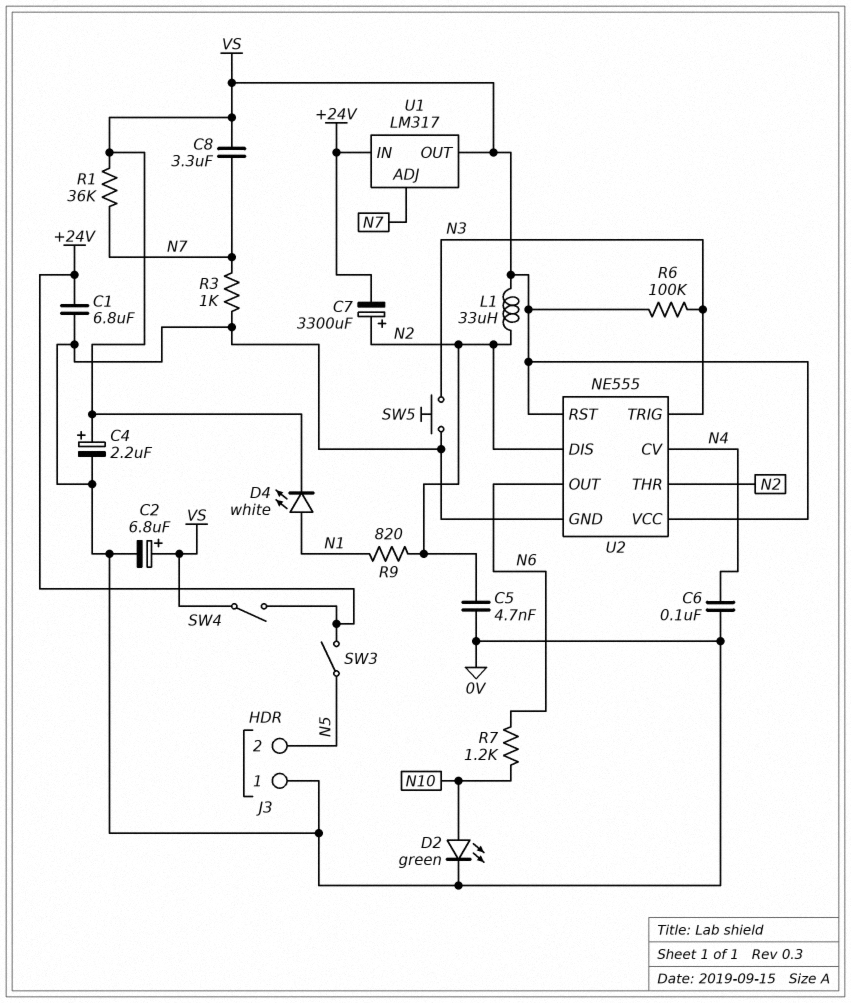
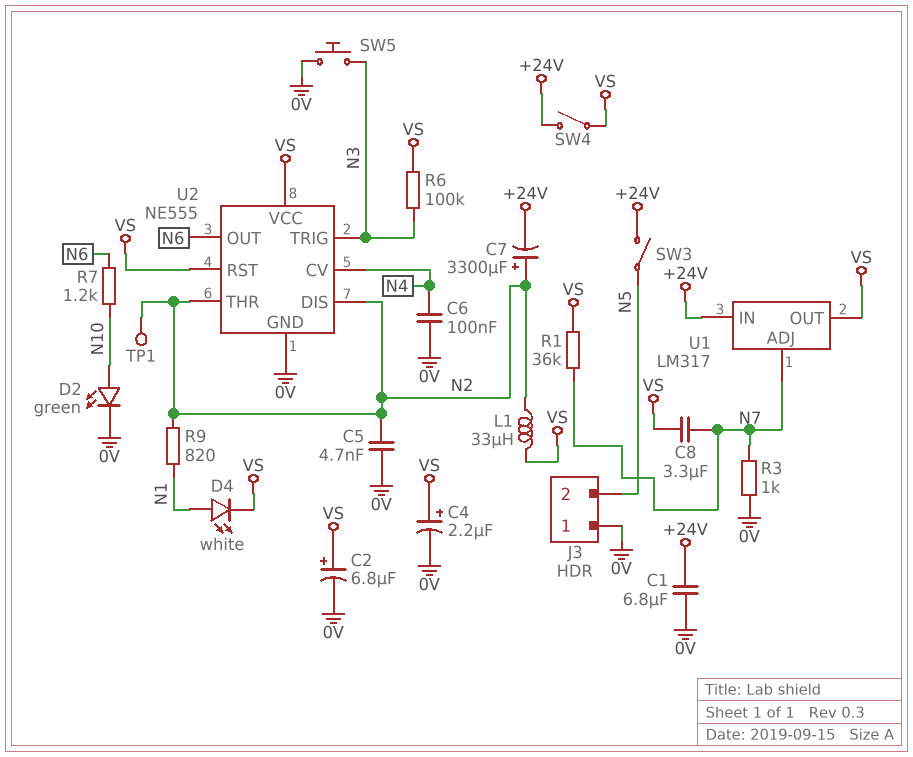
TP1: none -> test point (N2)

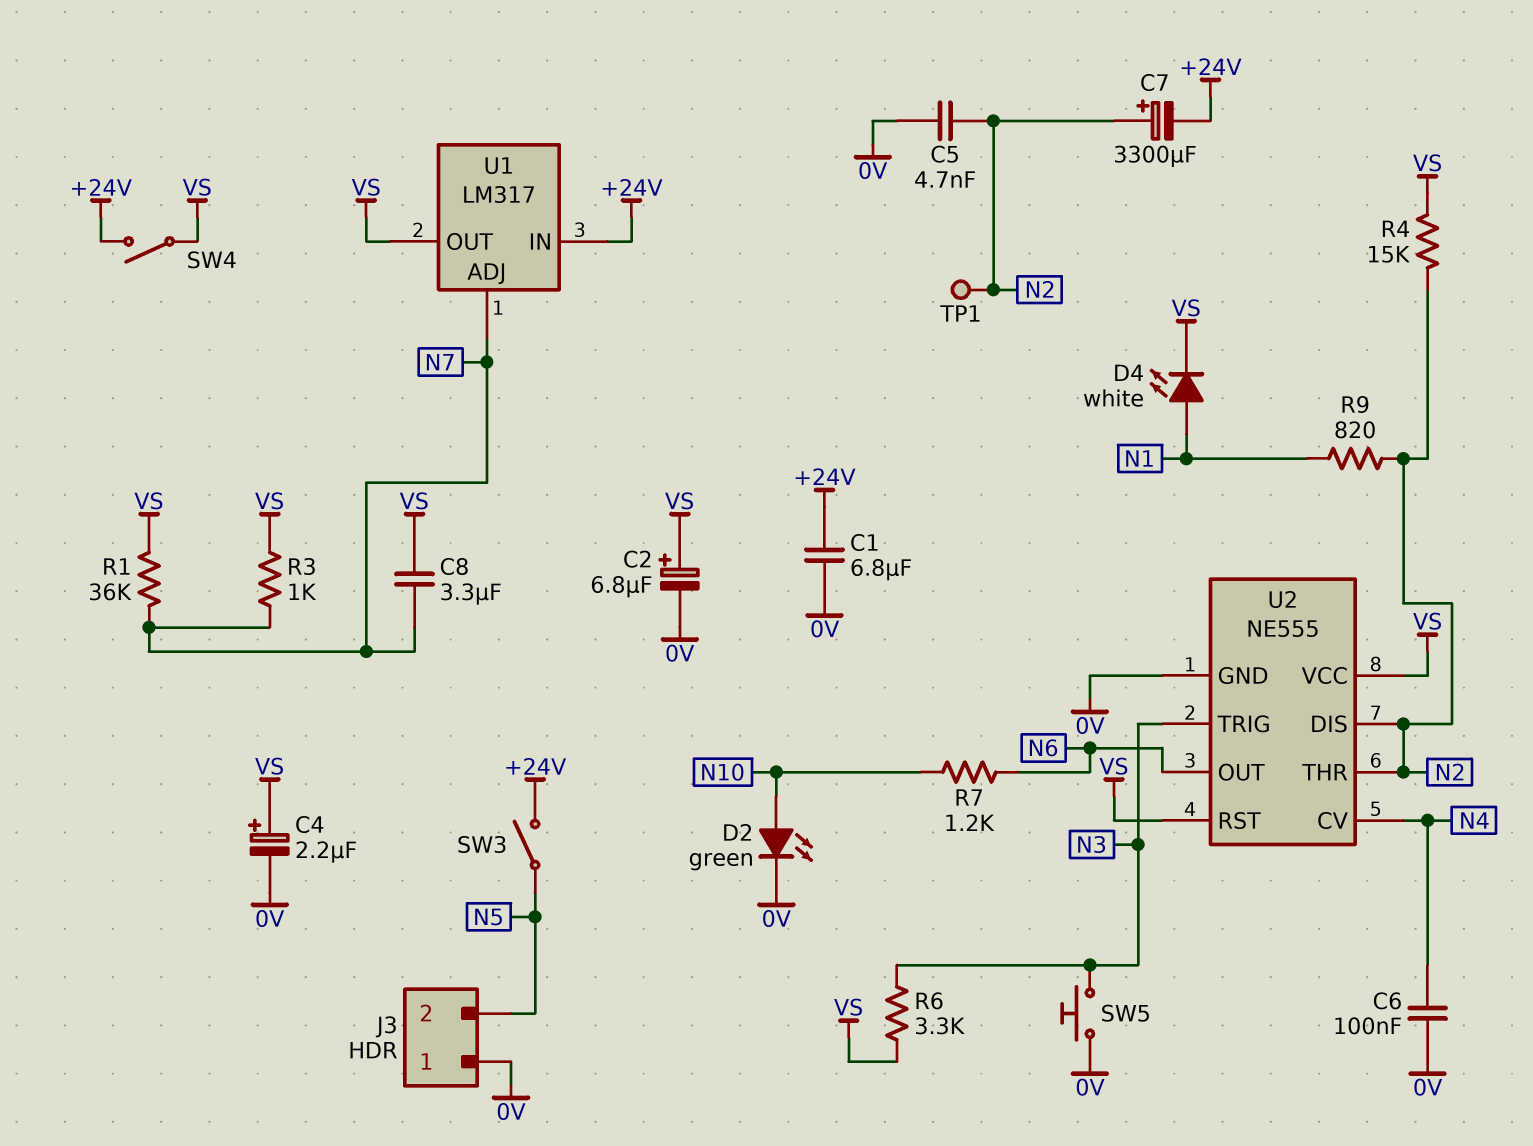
L1: 33uH (N2, VS) -> none
R3: 1k (0V, N7) -> 1k (N7, VS)
R4: none -> 15k (N2, VS)
R6: 100k (N3, VS) -> 3.3k (N3, VS)

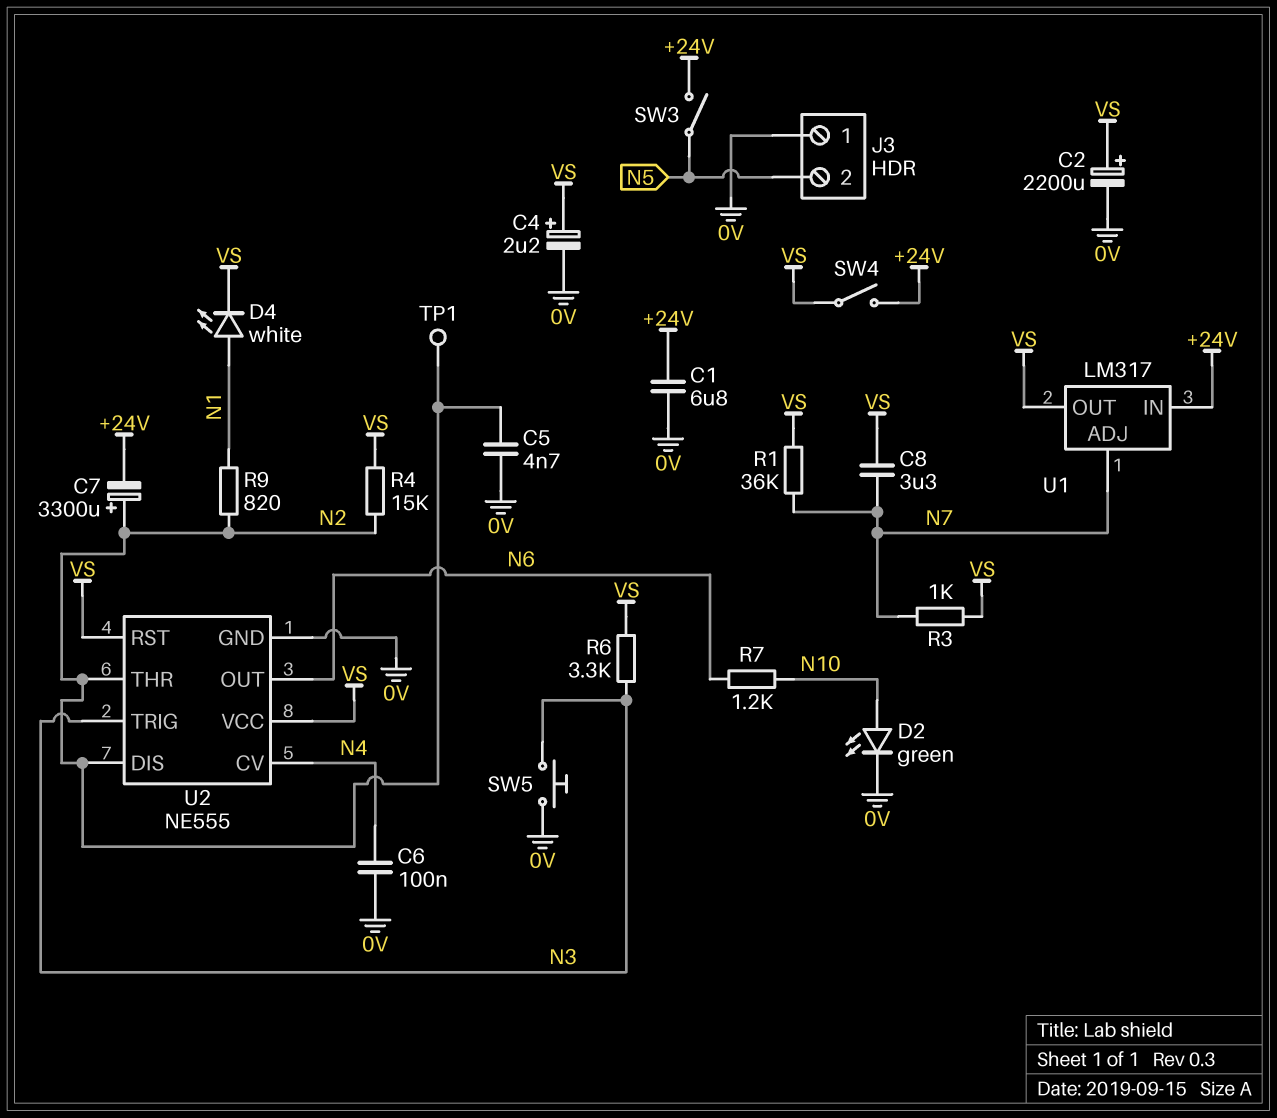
C2: 6.8uF (plus VS, minus 0V) -> 2200uF (plus VS, minus 0V)

